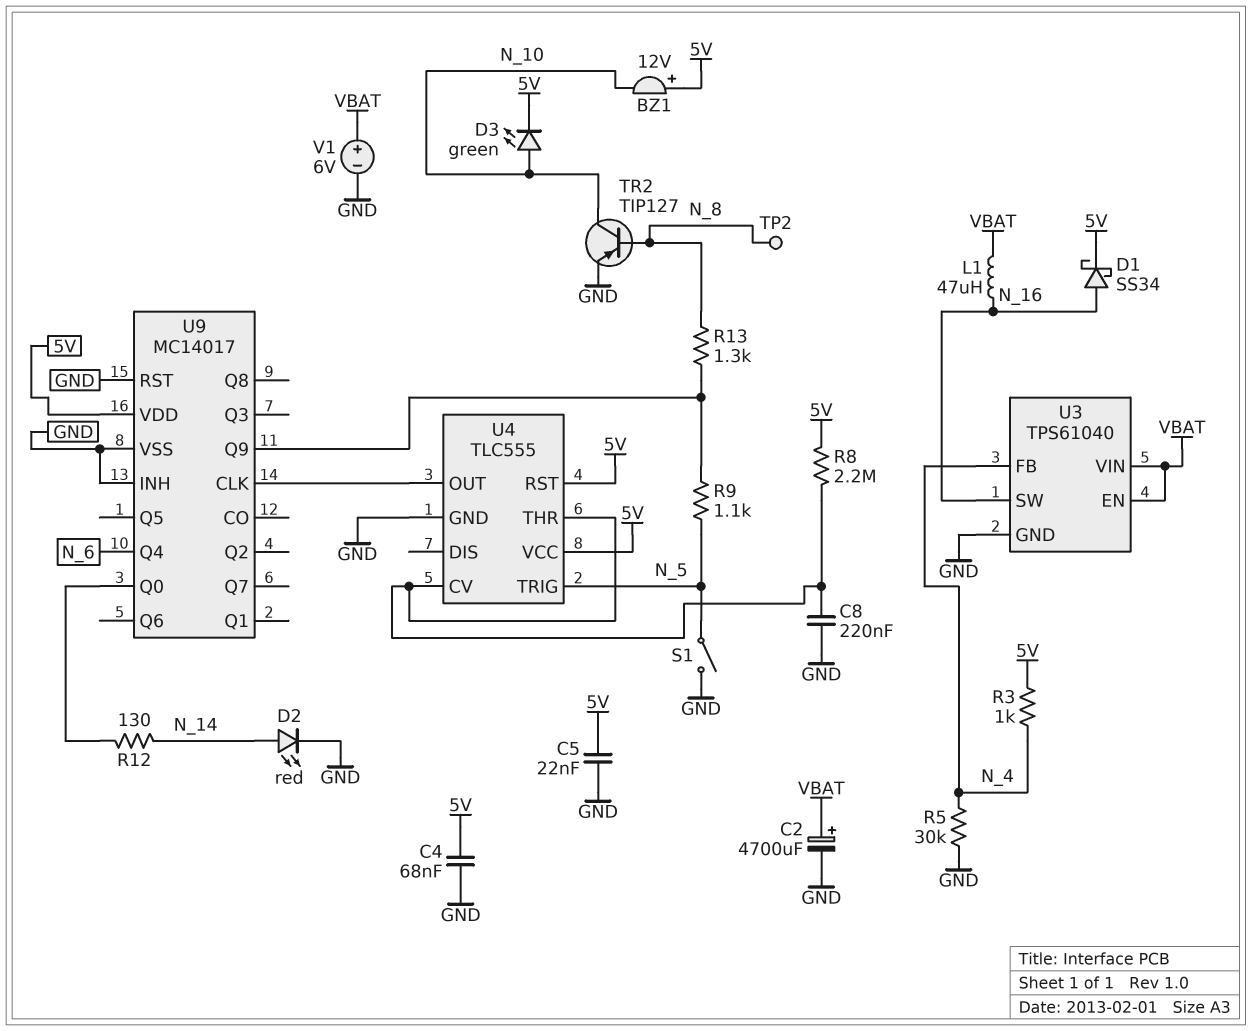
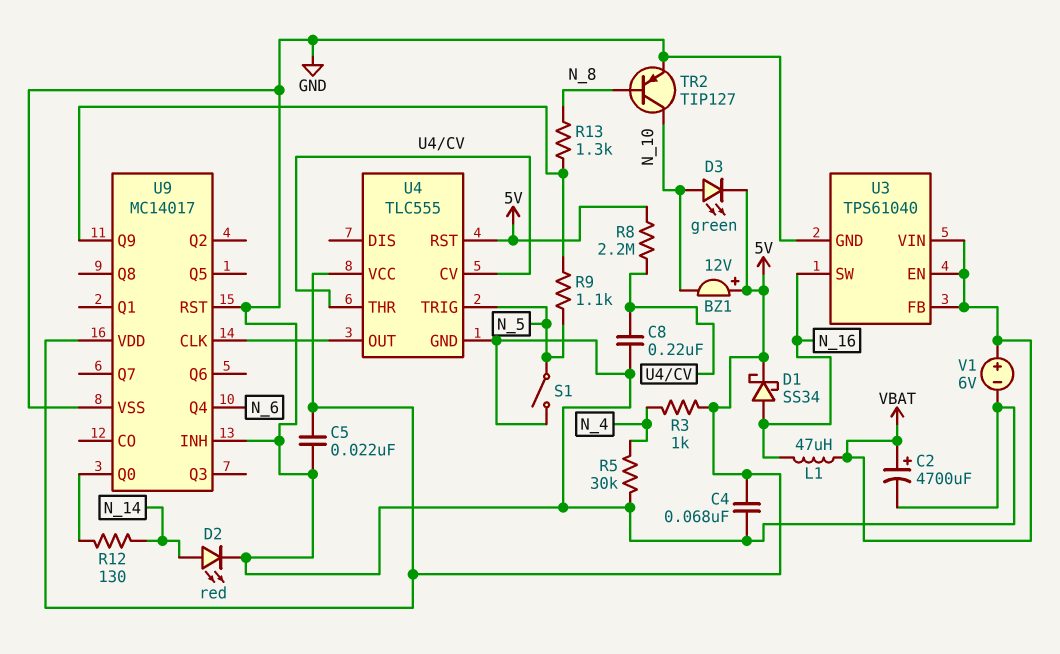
TP2: test point (N_8) -> none
U3 pin FB: N_4 -> VBAT

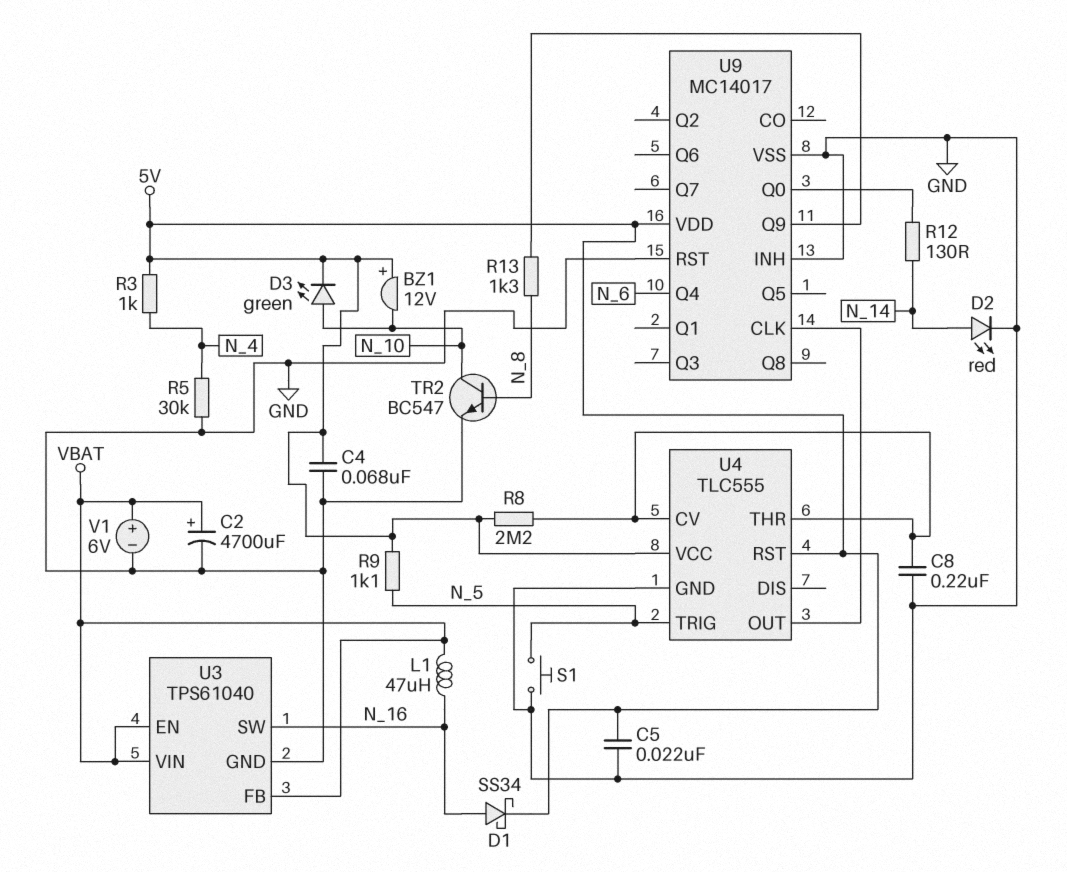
R9: 1.1k (N_5, U9/Q9) -> 1.1k (5V, N_5)
S1: switch (GND, N_5) -> button (GND, N_5)
TR2: PNP TIP127 (B N_8, C N_10, E GND) -> NPN BC547 (B N_8, C N_10, E GND)

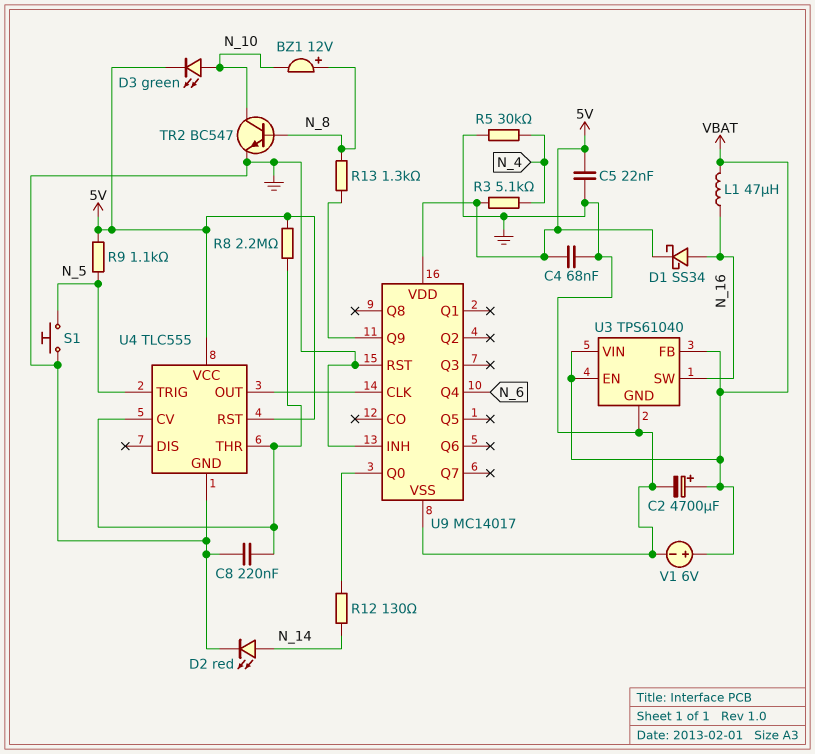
BZ1: buzzer 12V (plus 5V, minus N_10) -> buzzer 12V (plus N_8, minus N_10)
R3: 1k (5V, N_4) -> 5.1k (5V, N_4)

